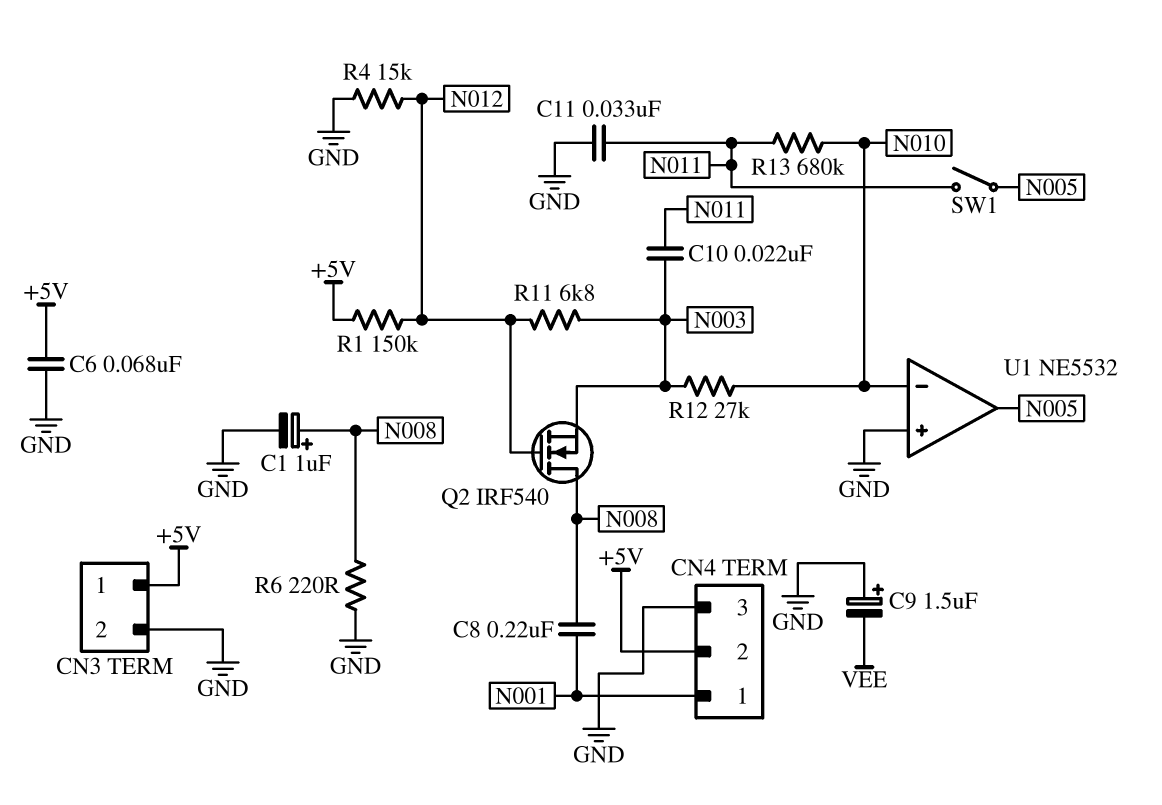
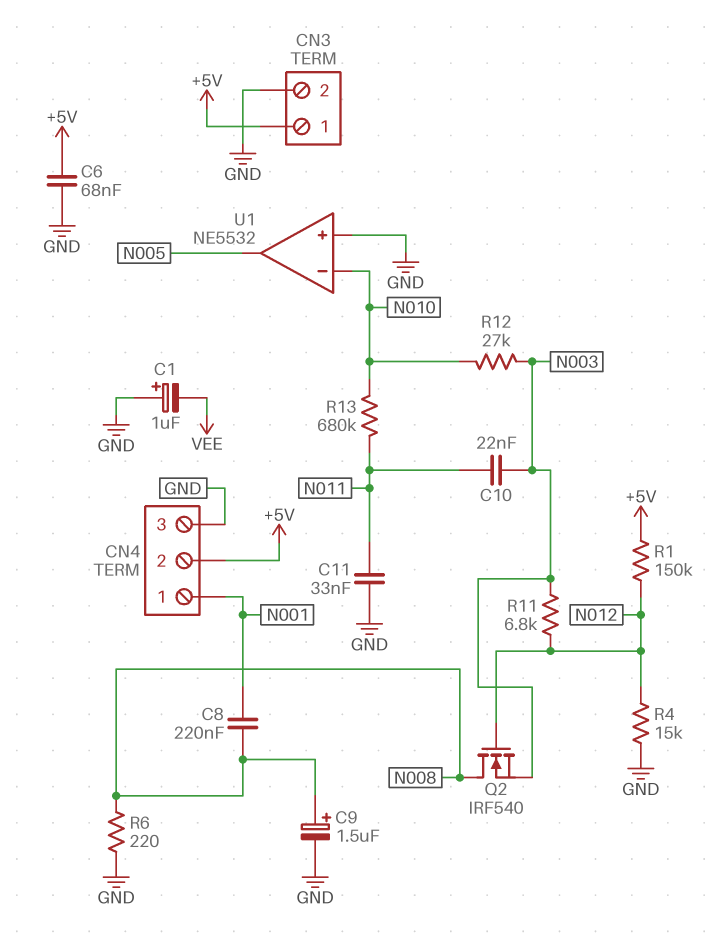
C1: 1uF (plus N008, minus GND) -> 1uF (plus GND, minus VEE)
C9: 1.5uF (plus GND, minus VEE) -> 1.5uF (plus N008, minus GND)
SW1: switch (N005, N011) -> none

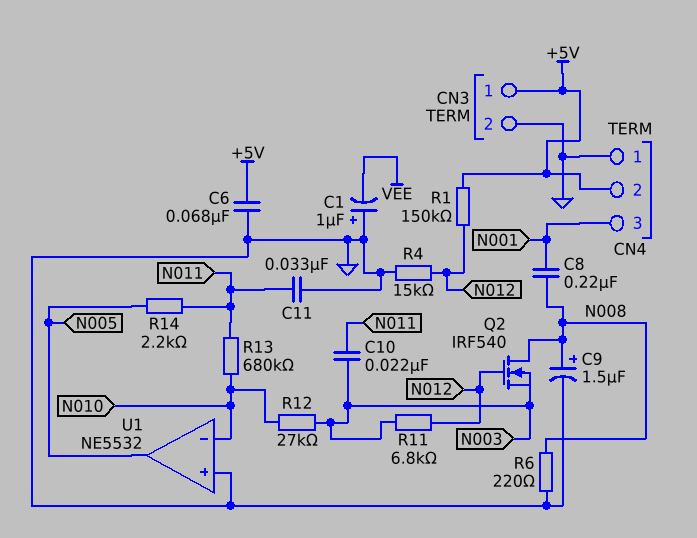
CN4 pin 1: N001 -> GND
CN4 pin 3: GND -> N001
R14: none -> 2.2k (N005, N011)

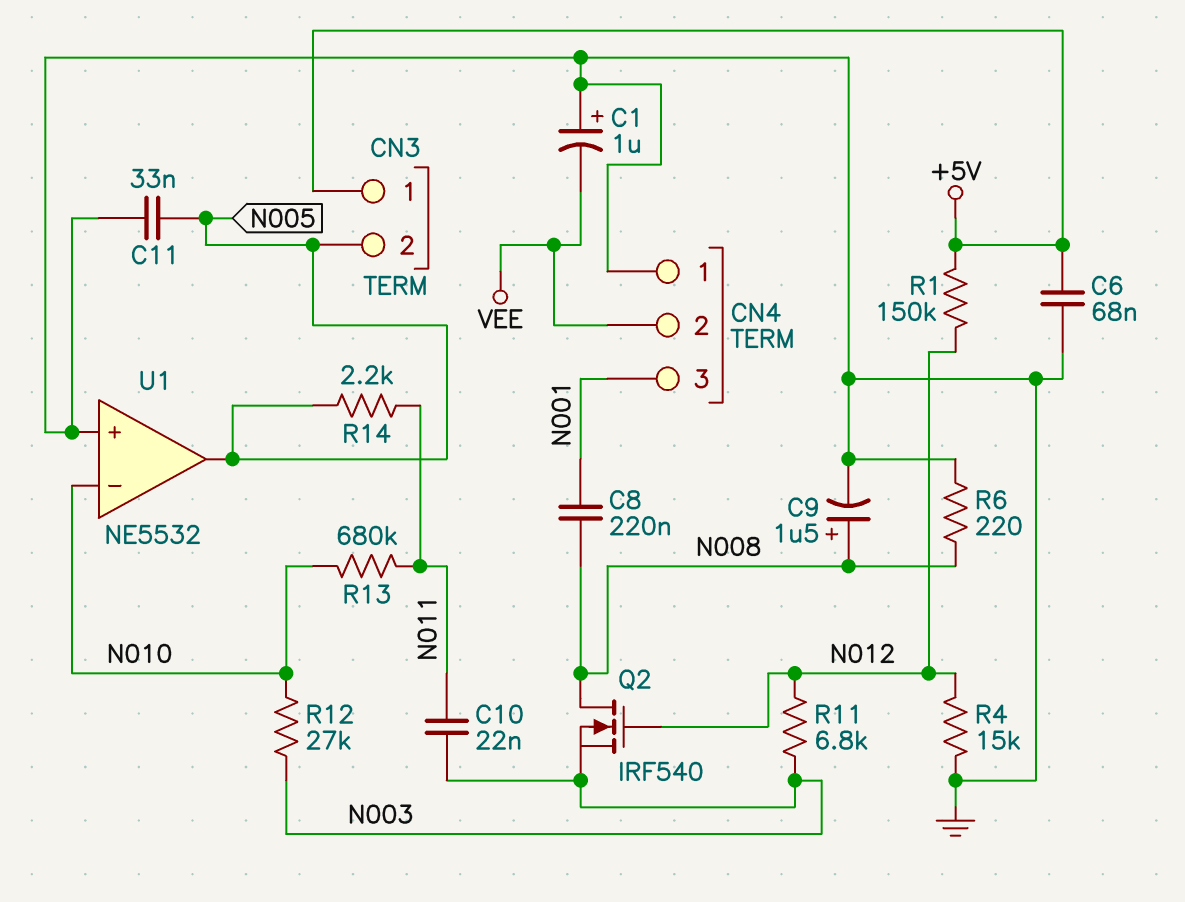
C11: 33nF (GND, N011) -> 33nF (GND, N005)
CN3 pin 2: GND -> N005
CN4 pin 2: +5V -> VEE

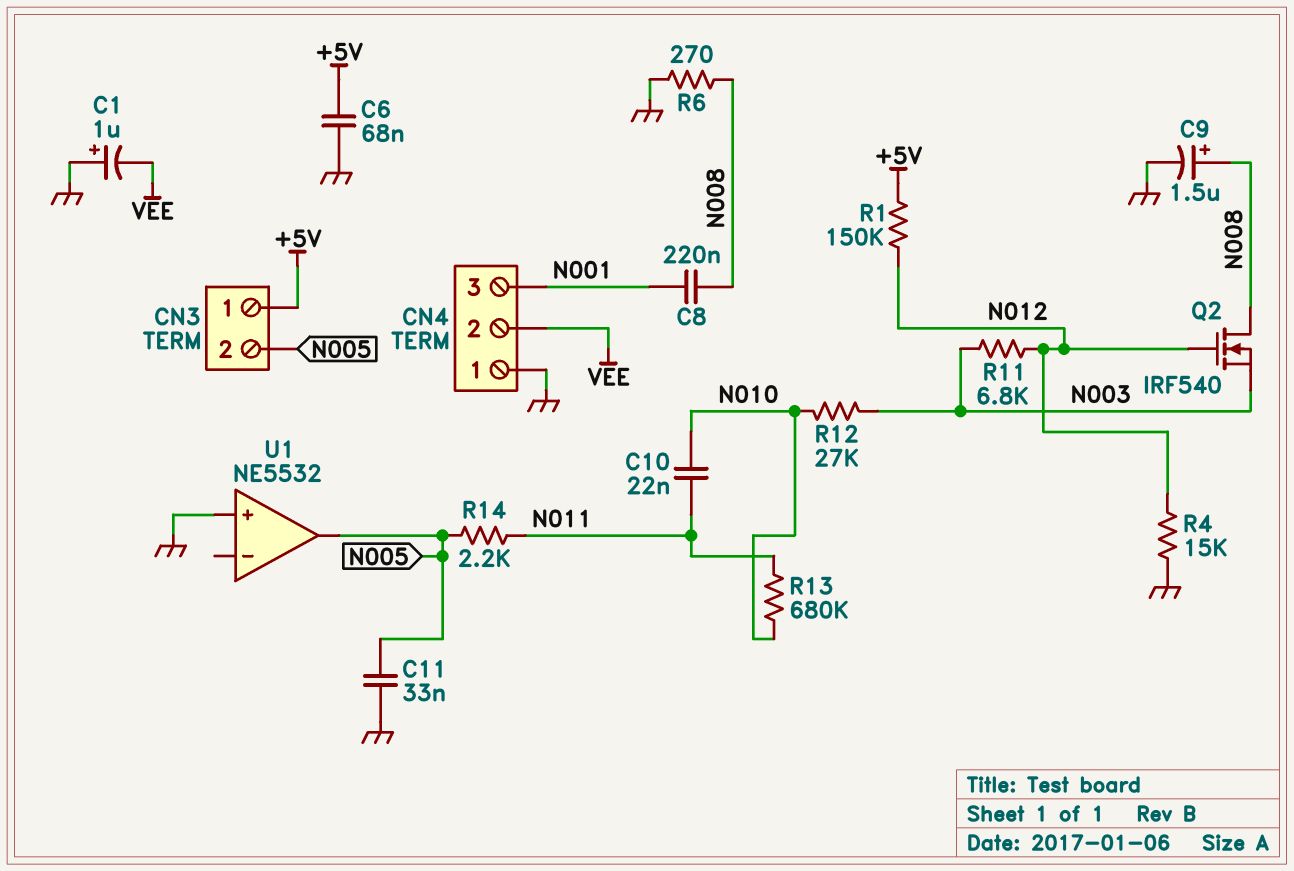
C10: 22nF (N003, N011) -> 22nF (N010, N011)
R6: 220 (GND, N008) -> 270 (GND, N008)
U1 pin in-: N010 -> none

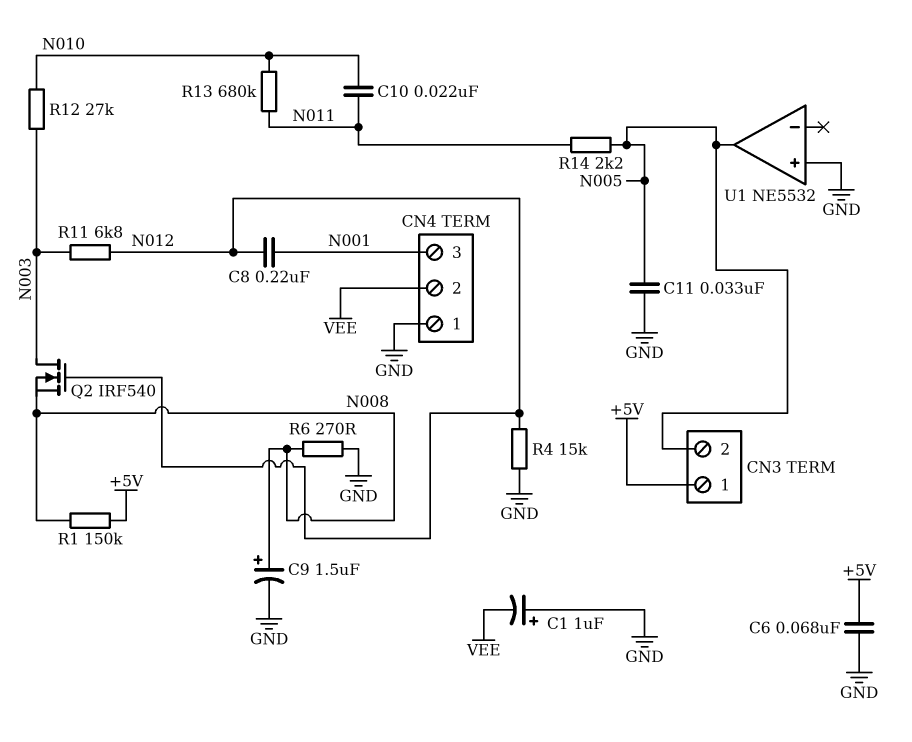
C8: 220nF (N001, N008) -> 220nF (N001, N012)
Q2: NMOS IRF540 (G N012, D N008, S N003) -> NMOS IRF540 (G N012, D N003, S N008)
R1: 150k (+5V, N012) -> 150k (+5V, N008)

